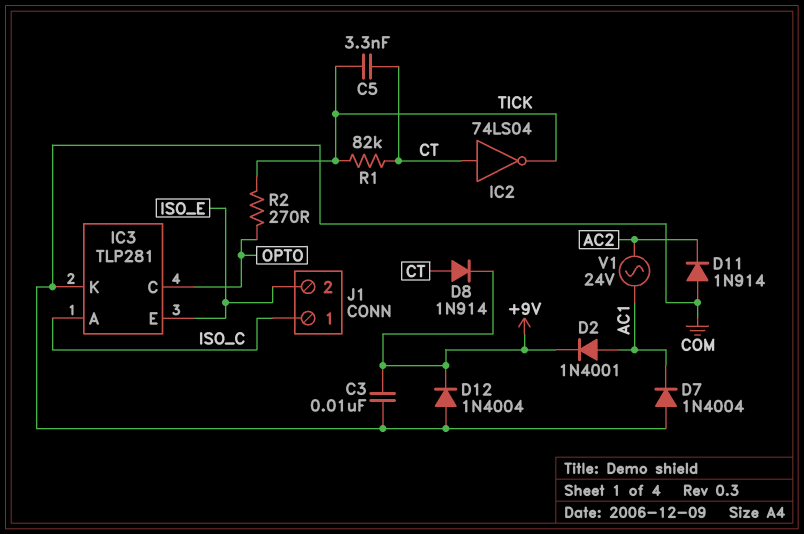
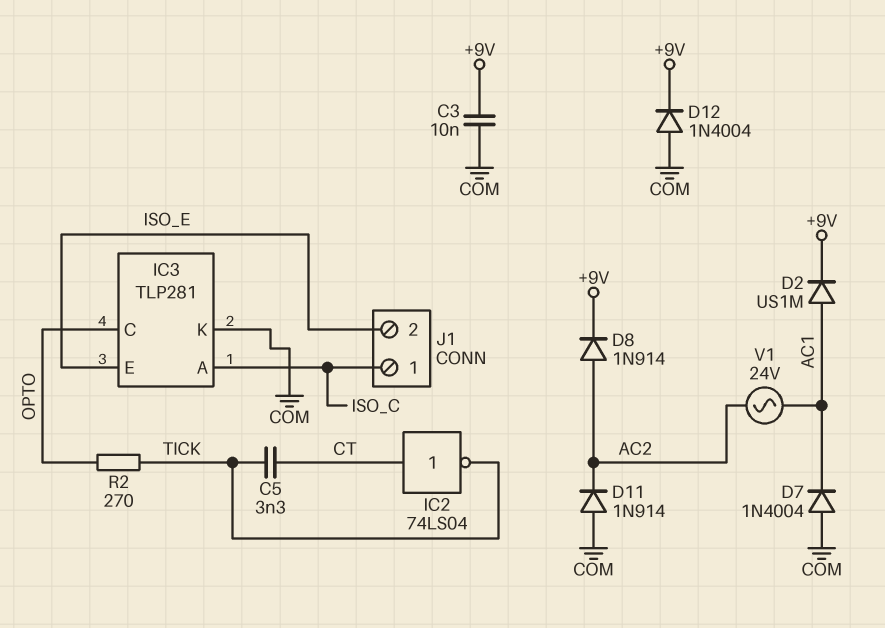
D2: diode 1N4001 (A AC1, K +9V) -> diode US1M (A AC1, K +9V)
D8: diode 1N914 (A CT, K +9V) -> diode 1N914 (A AC2, K +9V)
R1: 82k (CT, TICK) -> none

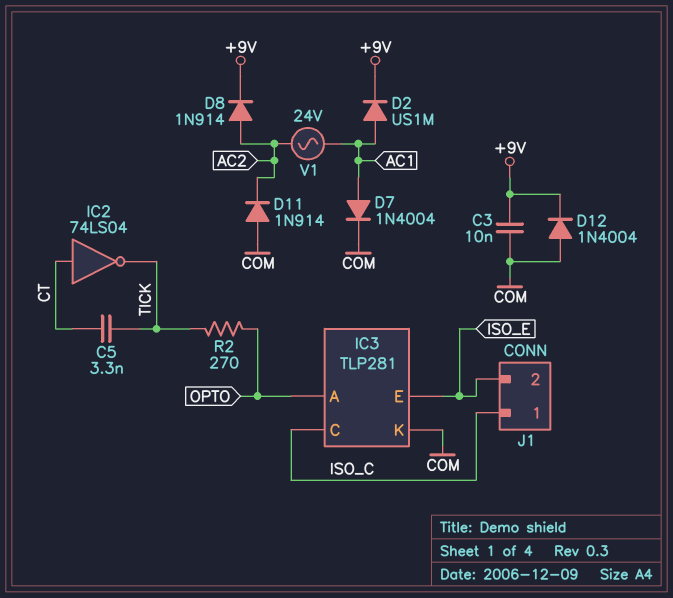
D7: diode 1N4004 (A COM, K AC1) -> diode 1N4004 (A AC1, K COM)
IC3 pin A: ISO_C -> OPTO
IC3 pin C: OPTO -> ISO_C

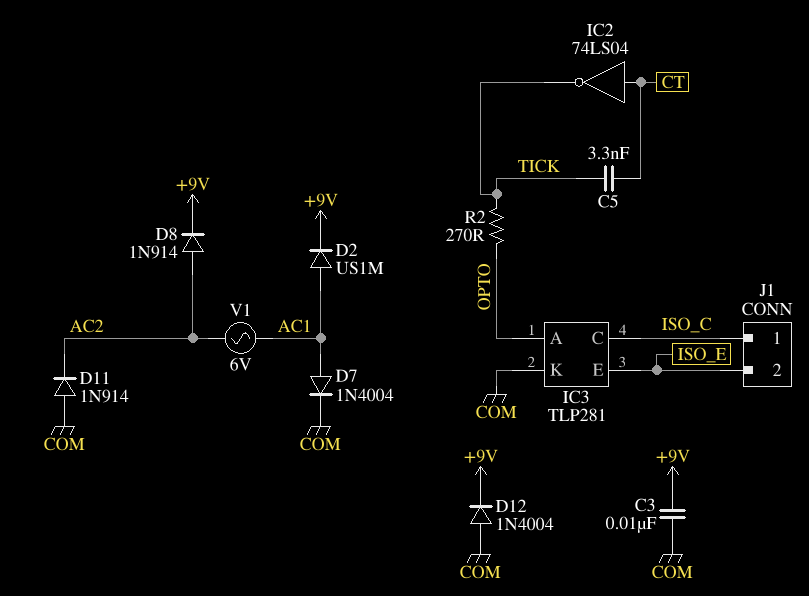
V1: AC 24V (AC1, AC2) -> AC 6V (AC1, AC2)

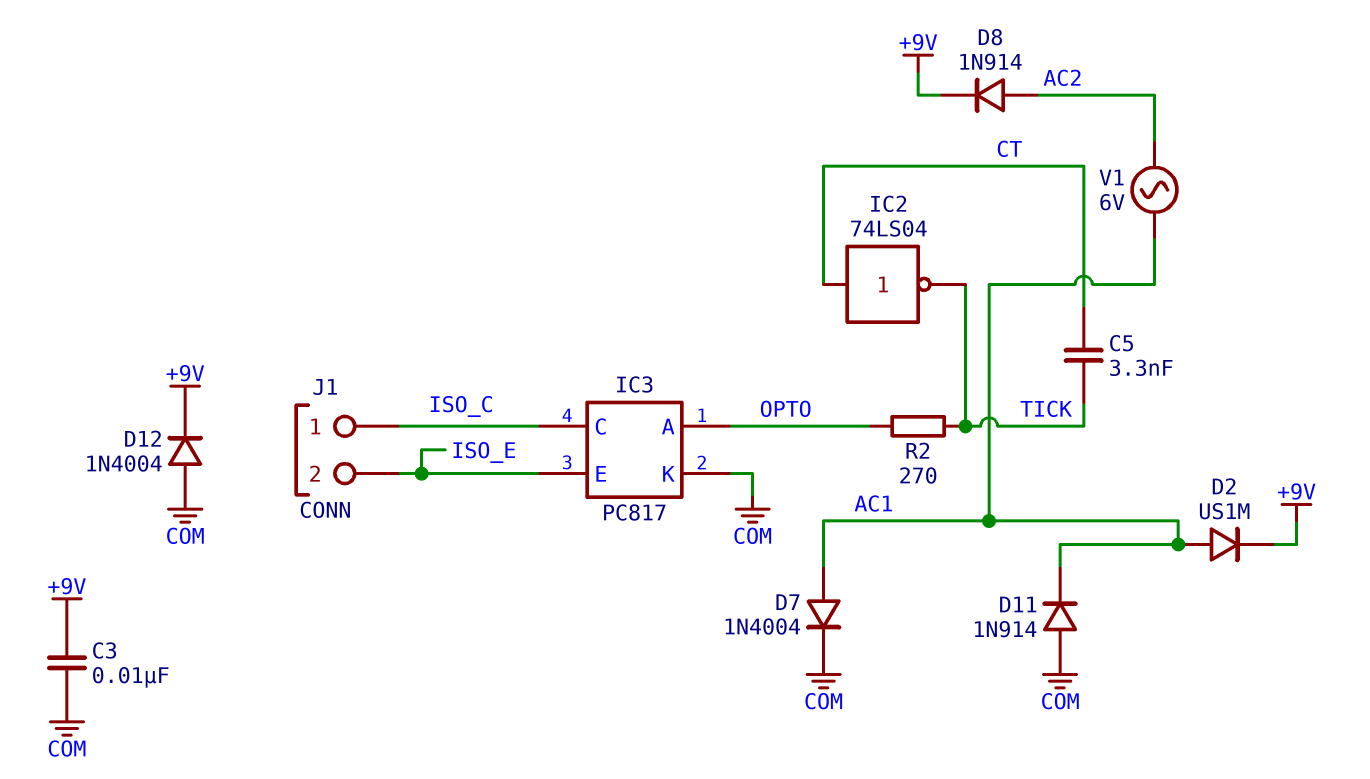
D11: diode 1N914 (A COM, K AC2) -> diode 1N914 (A COM, K AC1)
IC3: TLP281 -> PC817

